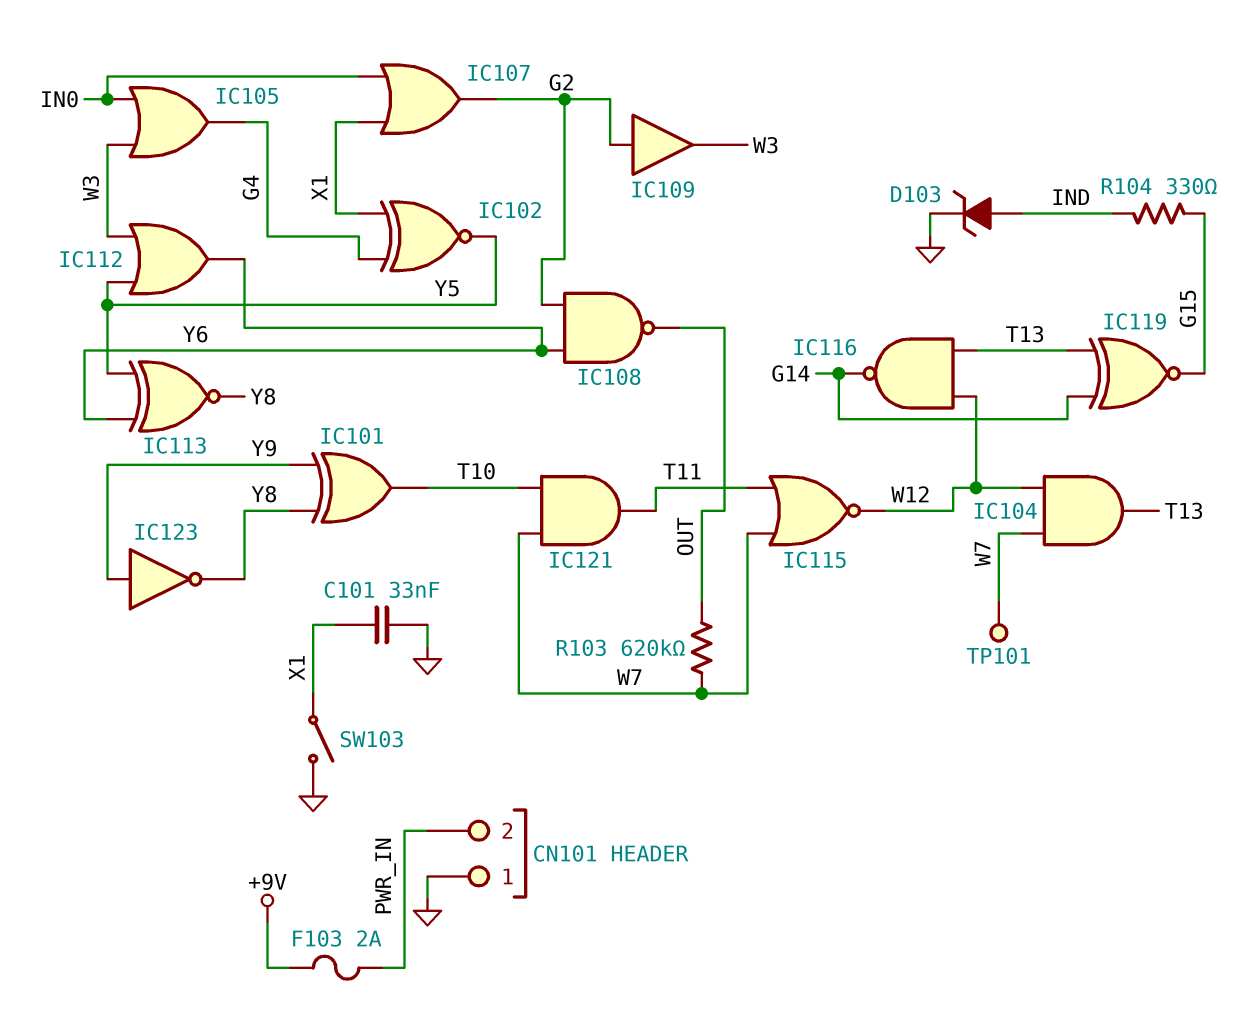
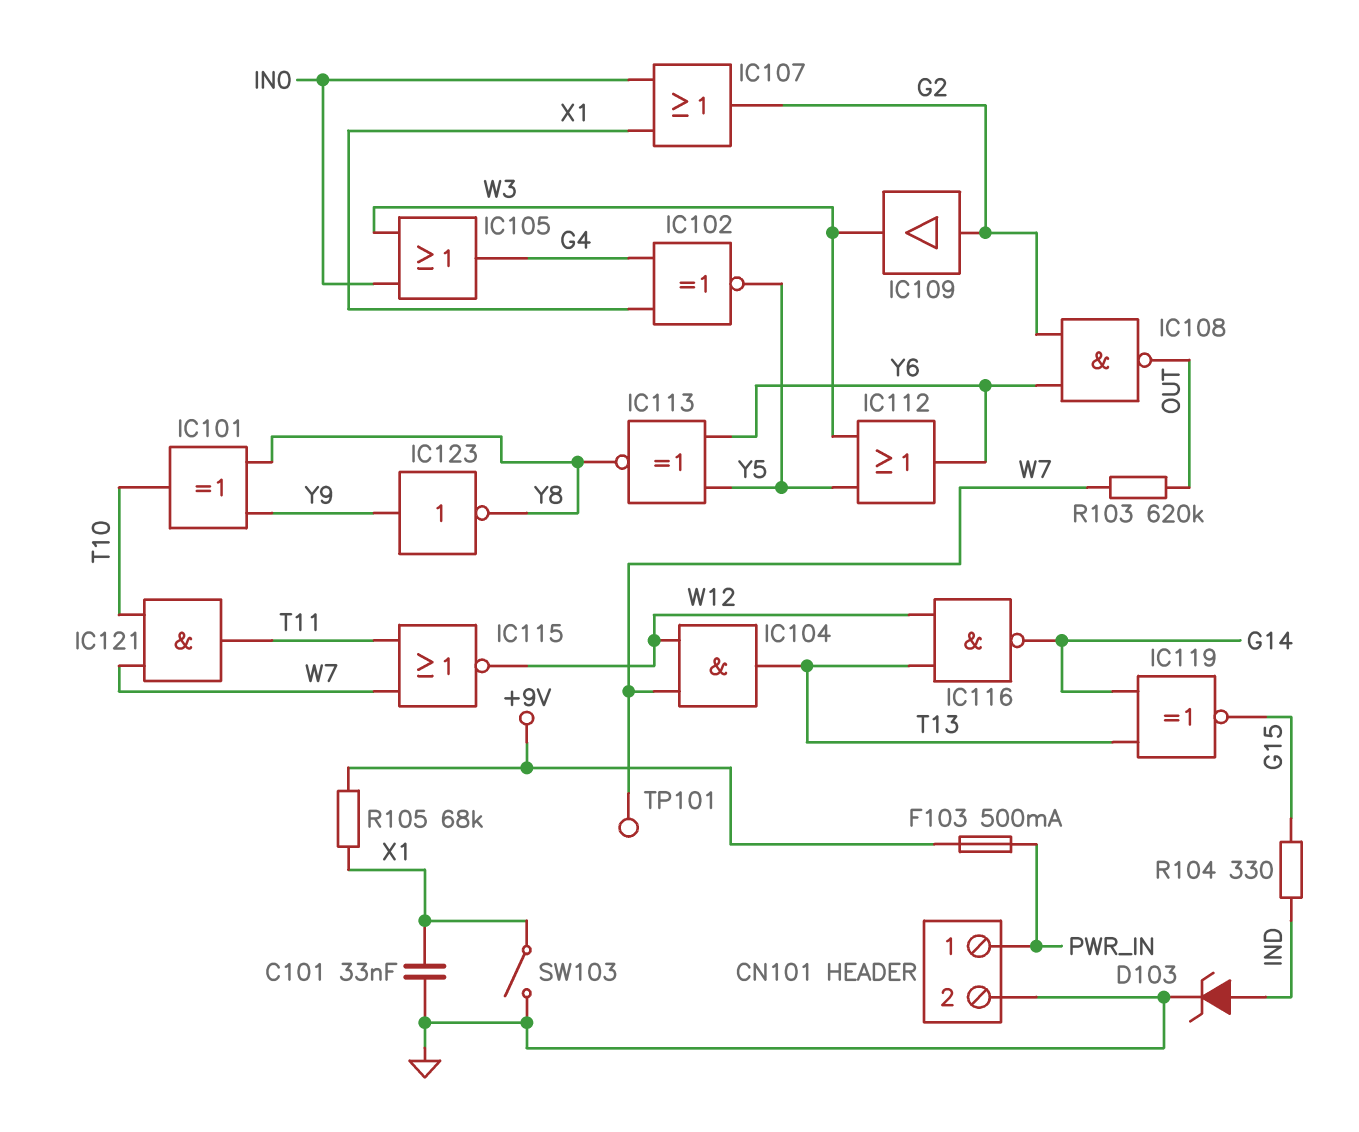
CN101 pin 1: GND -> PWR_IN
CN101 pin 2: PWR_IN -> GND
F103: 2A (+9V, PWR_IN) -> 500mA (+9V, PWR_IN)
R105: none -> 68k (+9V, X1)

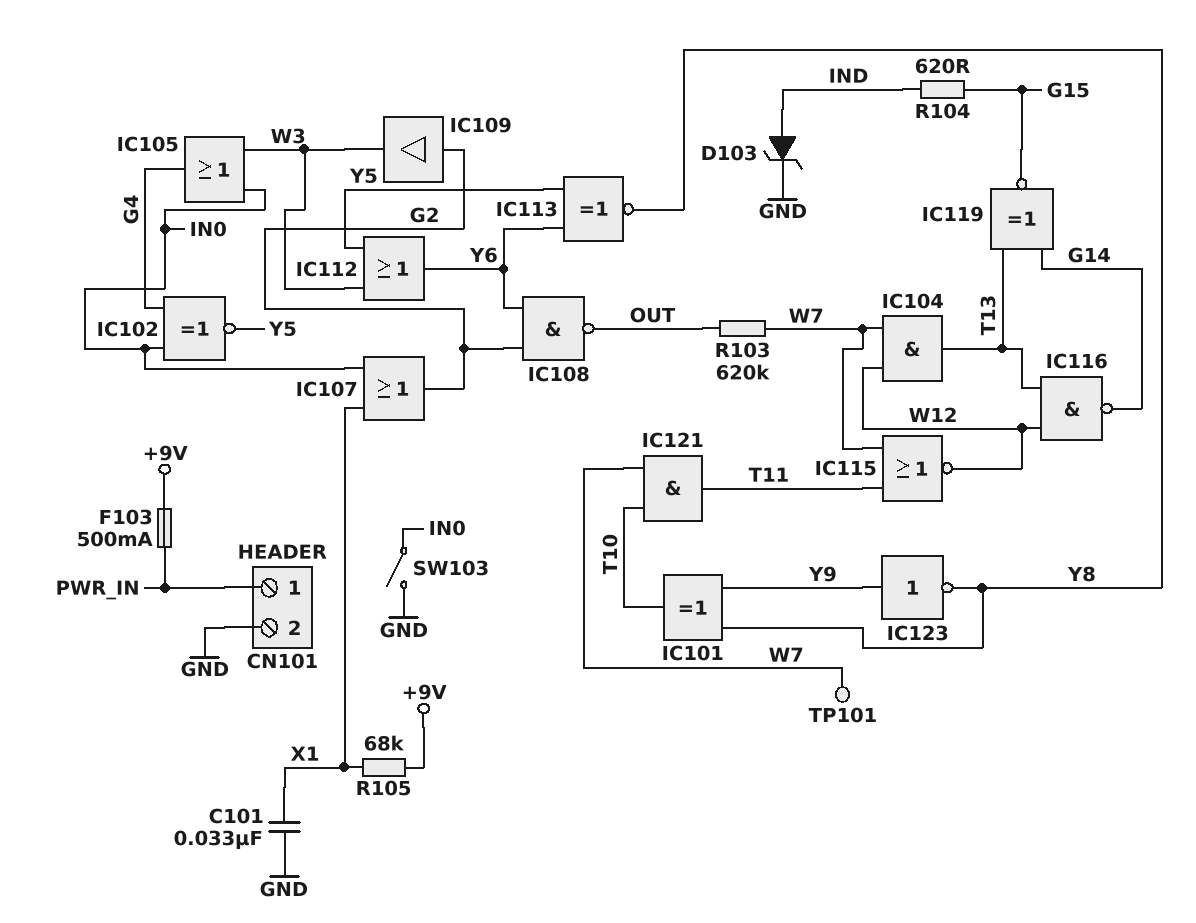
IC102: XNOR (in G4, in X1, out Y5) -> XNOR (in G4, in IN0, out Y5)
R104: 330 (G15, IND) -> 620 (G15, IND)
SW103: switch (GND, X1) -> switch (GND, IN0)

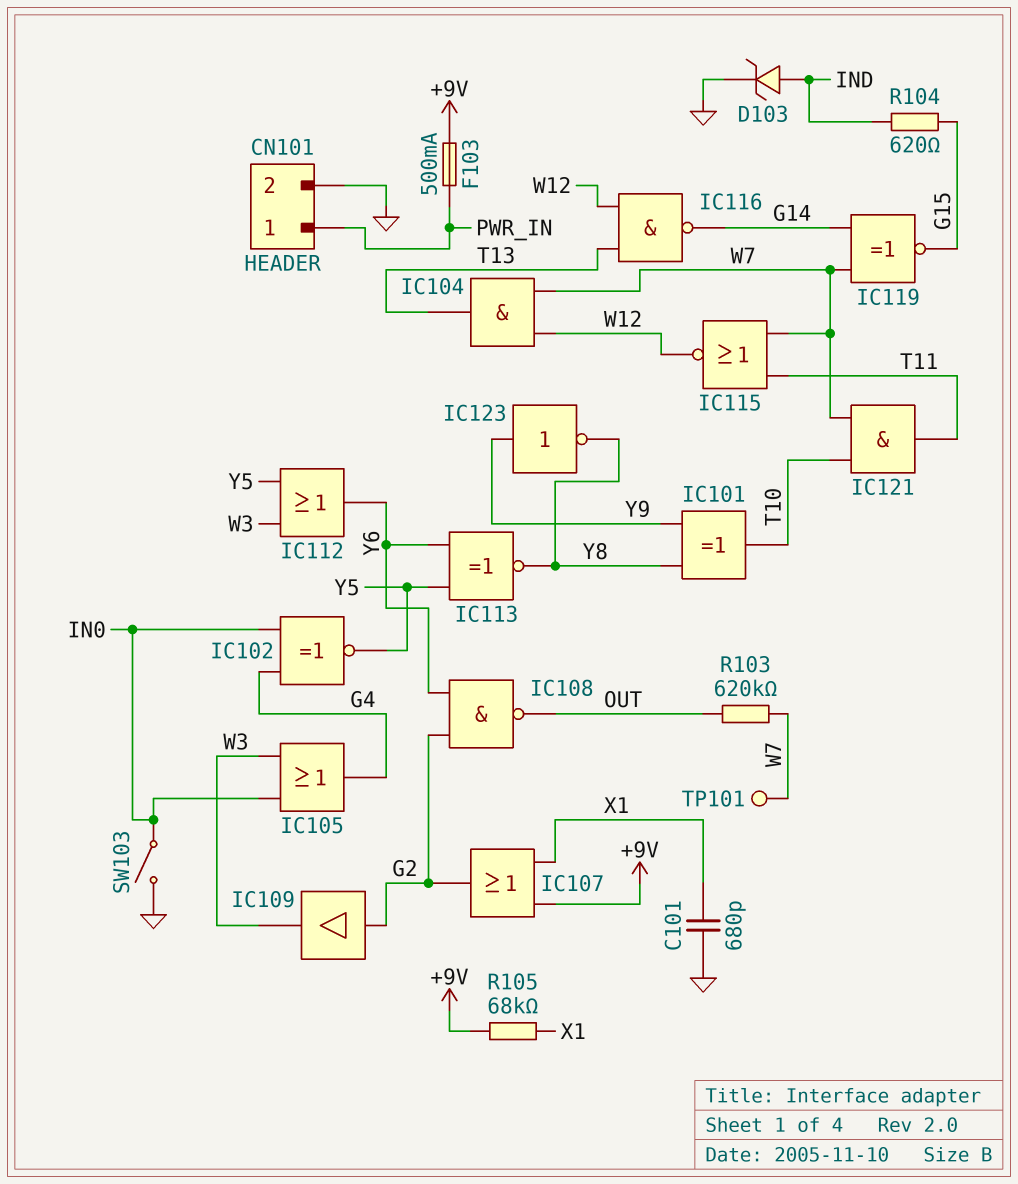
C101: 33nF (GND, X1) -> 680pF (GND, X1)
IC107: OR (in IN0, in X1, out G2) -> OR (in +9V, in X1, out G2)
IC119: XNOR (in G14, in T13, out G15) -> XNOR (in G14, in W7, out G15)

